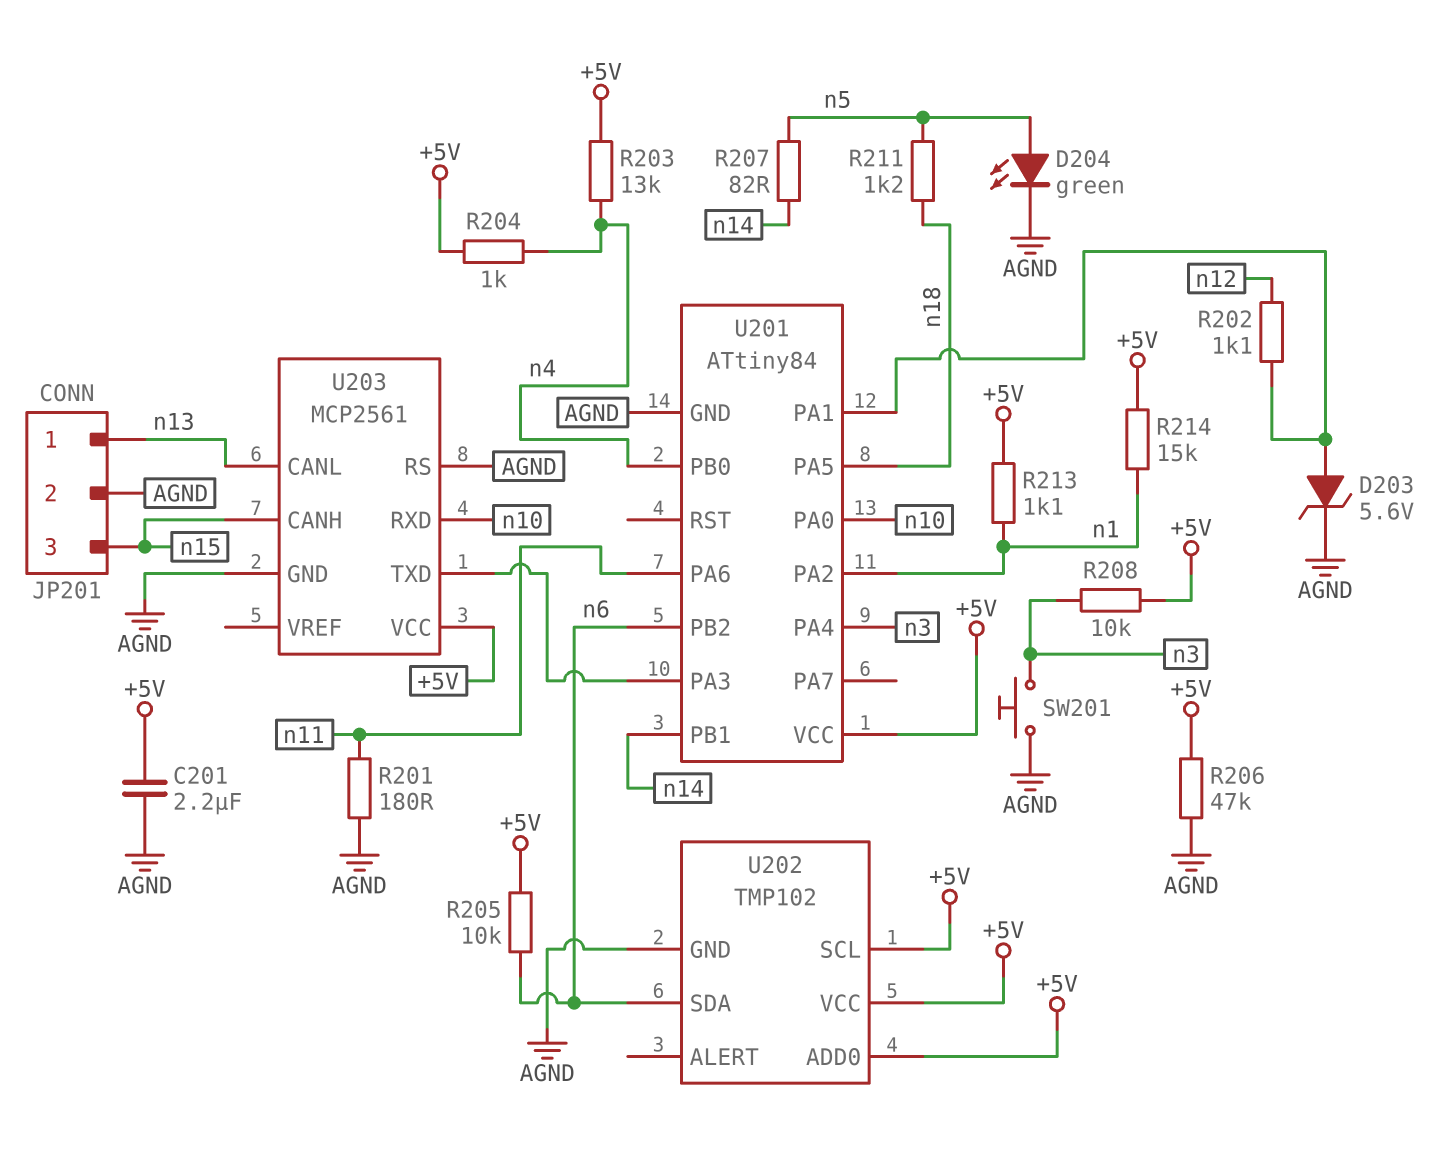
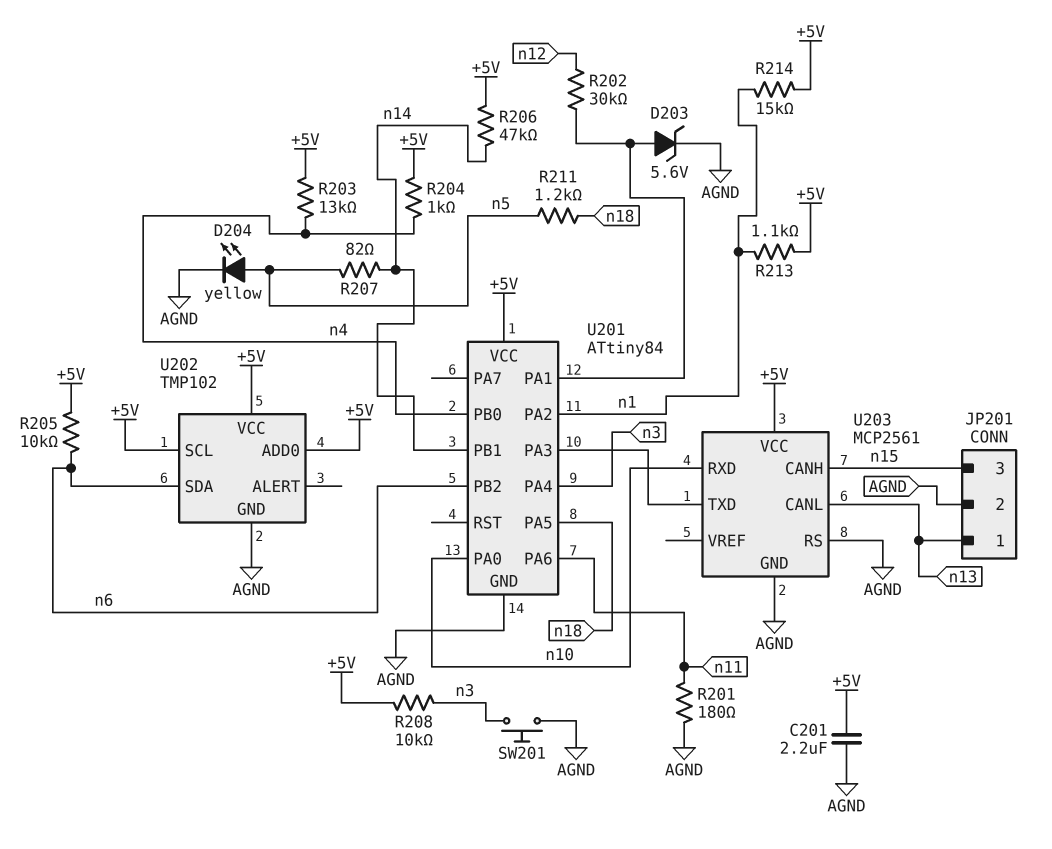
D204: LED green (A n5, K AGND) -> LED yellow (A n5, K AGND)
R202: 1.1k (U201/PA1, n12) -> 30k (U201/PA1, n12)
R206: 47k (+5V, AGND) -> 47k (+5V, n14)

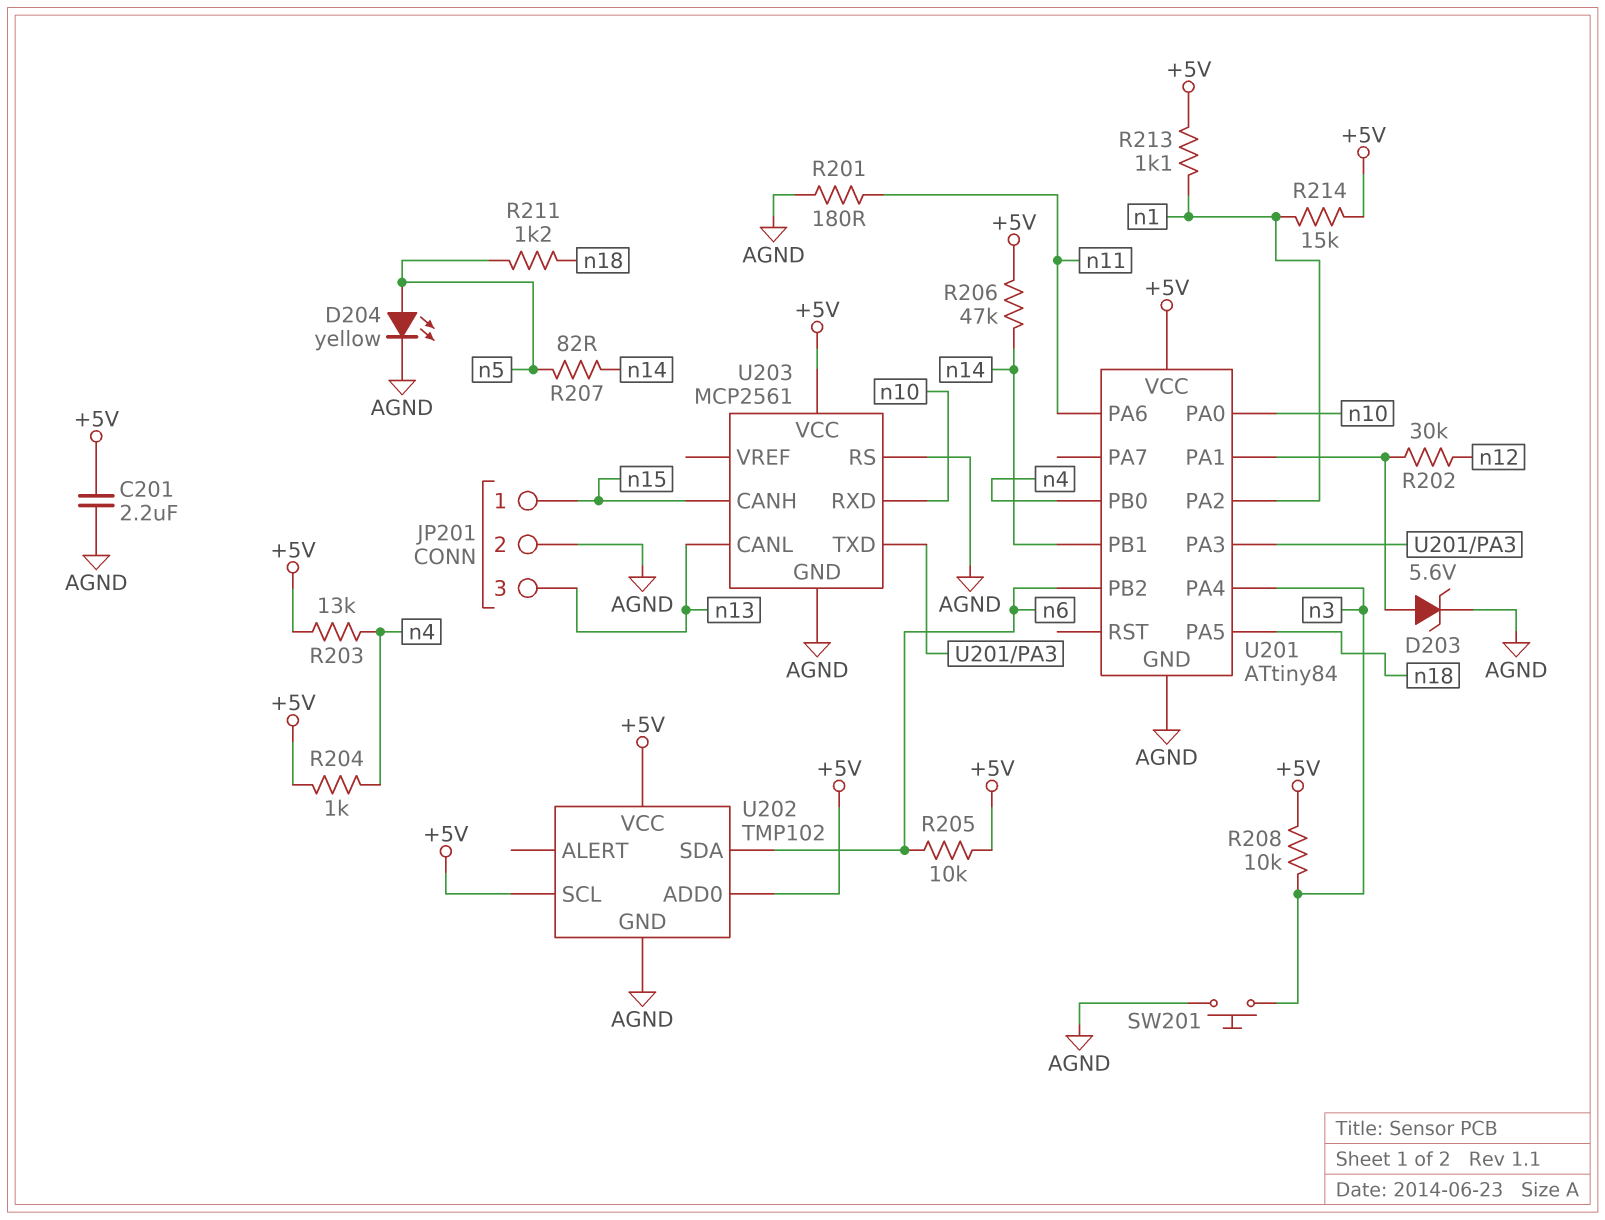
JP201 pin 1: n13 -> n15
JP201 pin 3: n15 -> n13

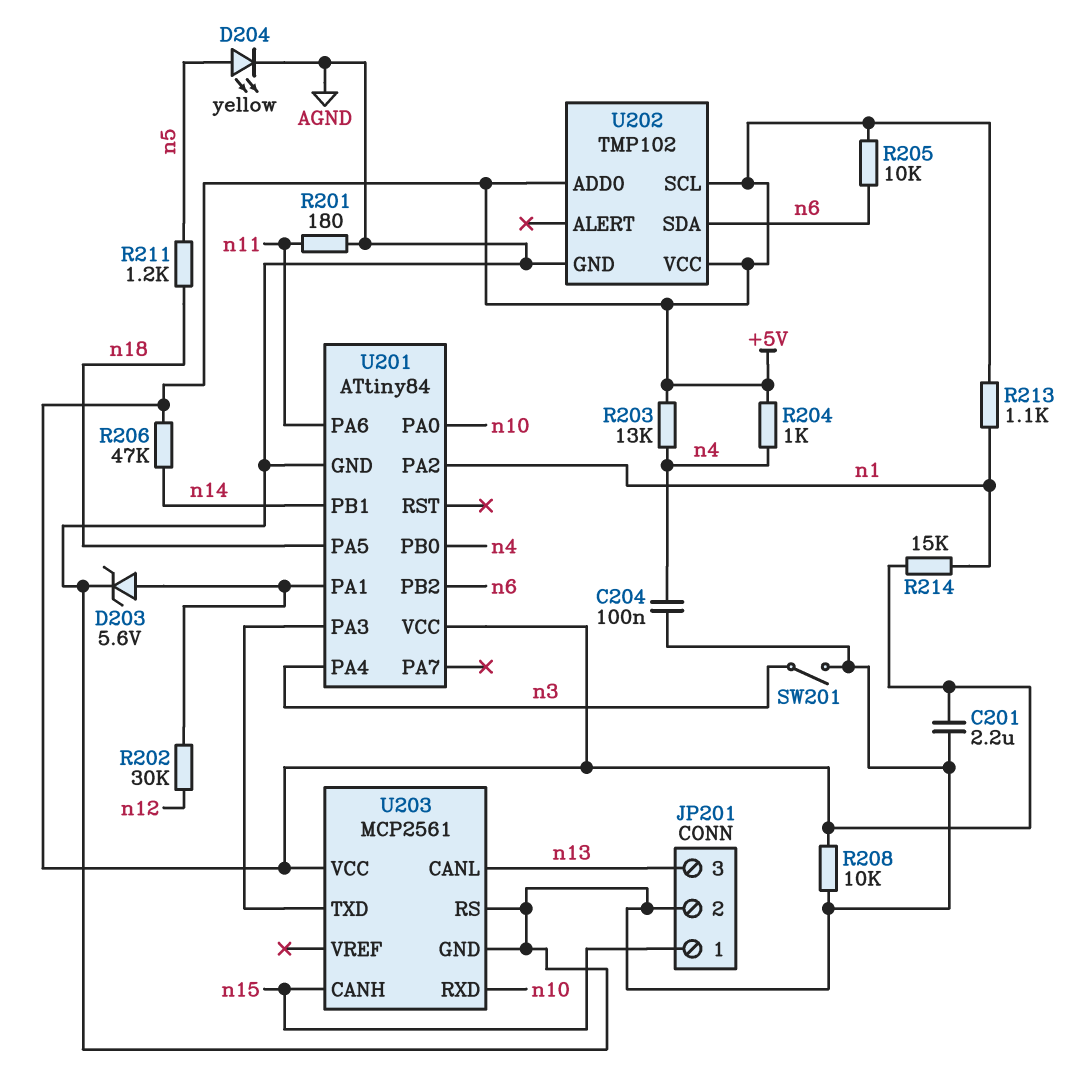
C204: none -> 100nF (AGND, n4)
R207: 82 (n5, n14) -> none
R208: 10k (+5V, n3) -> 10k (+5V, AGND)
SW201: button (AGND, n3) -> switch (AGND, n3)

